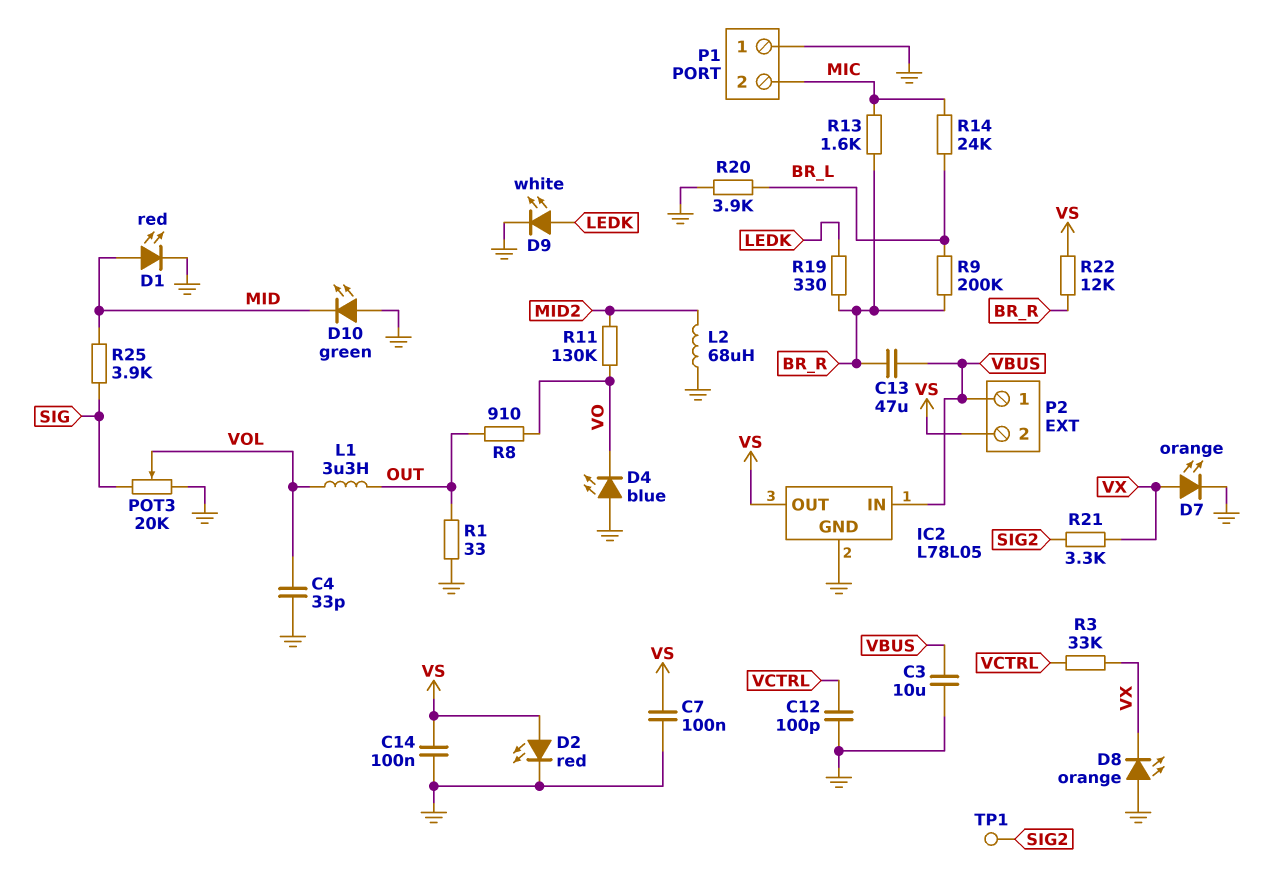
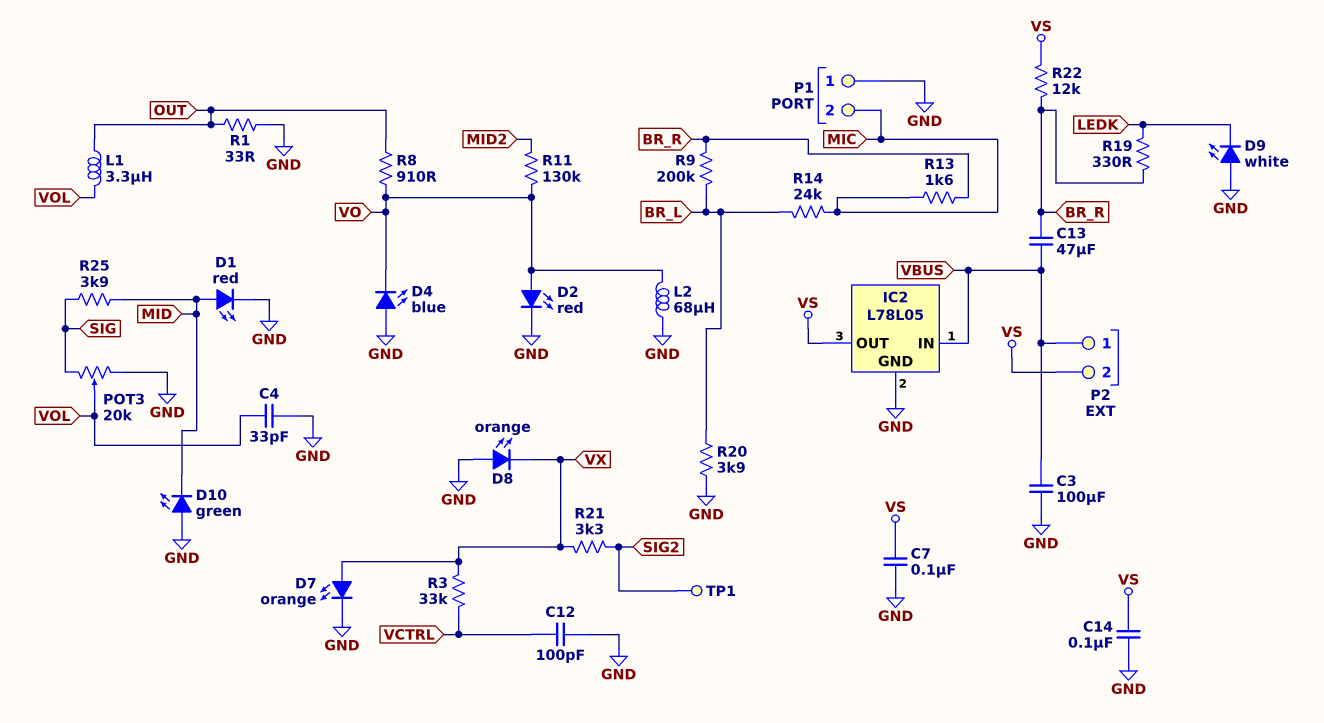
C3: 10uF (GND, VBUS) -> 100uF (GND, VBUS)
D2: LED red (A VS, K GND) -> LED red (A VO, K GND)
D9: LED white (A LEDK, K GND) -> LED white (A GND, K LEDK)
L2: 68uH (GND, MID2) -> 68uH (GND, VO)

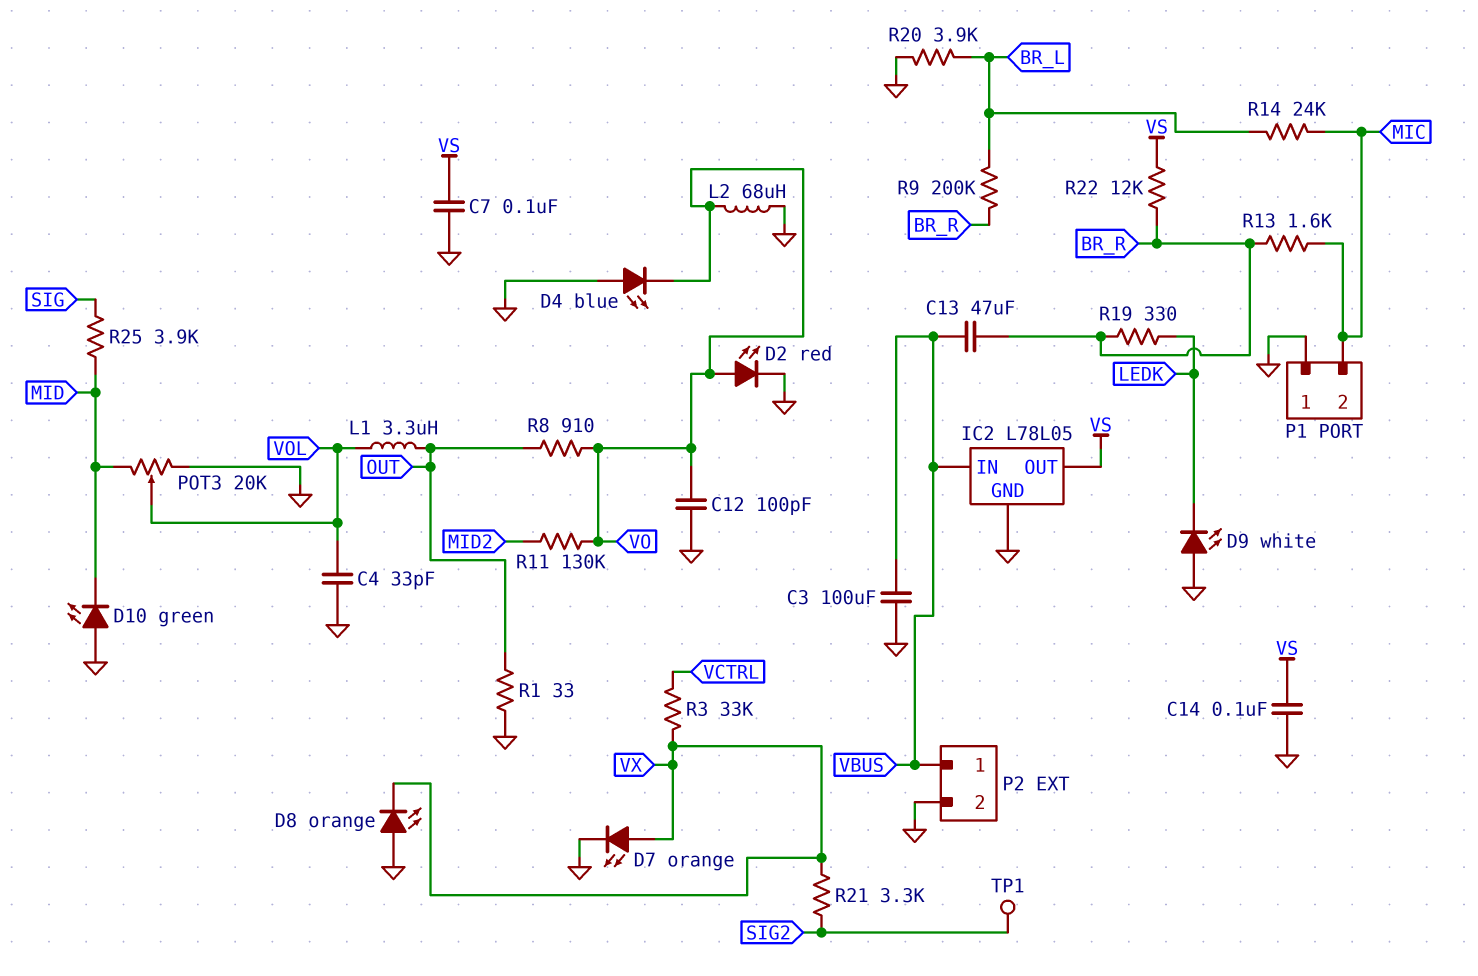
C12: 100pF (GND, VCTRL) -> 100pF (GND, VO)
D1: LED red (A MID, K GND) -> none
P2 pin 2: VS -> GND
POT3: 20k (GND, SIG, wiper VOL) -> 20k (GND, MID, wiper VOL)

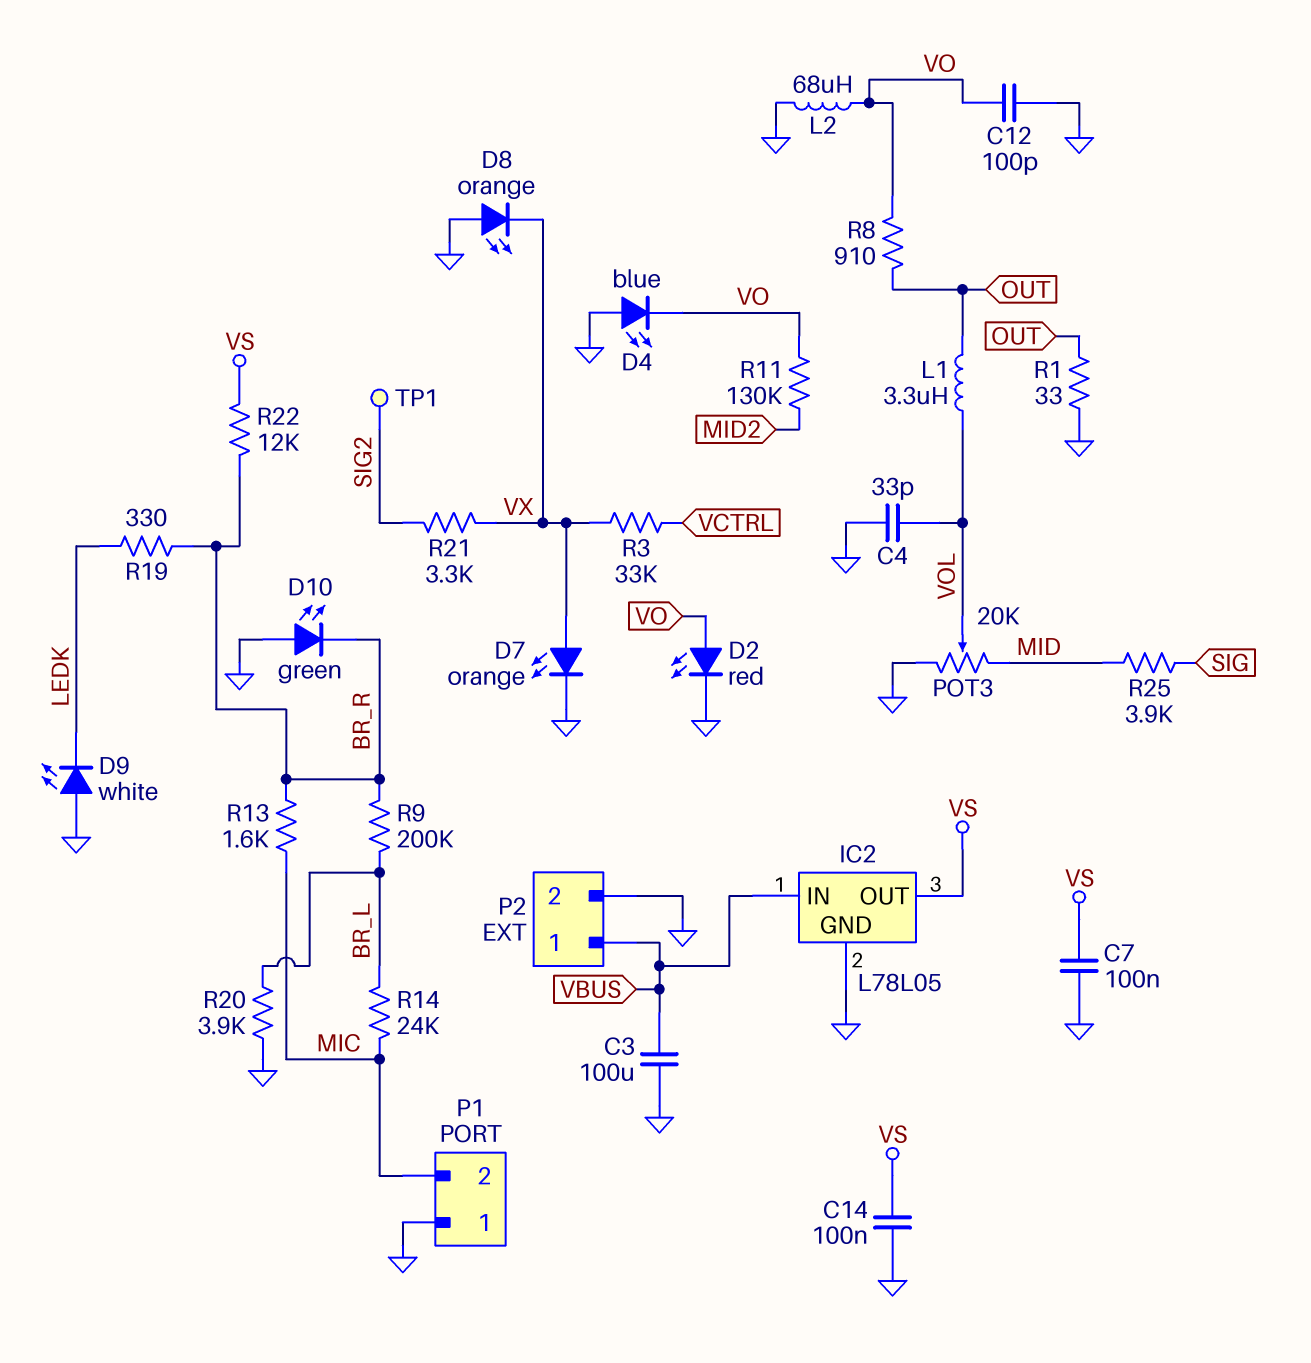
C13: 47uF (BR_R, VBUS) -> none
D10: LED green (A GND, K MID) -> LED green (A GND, K BR_R)

